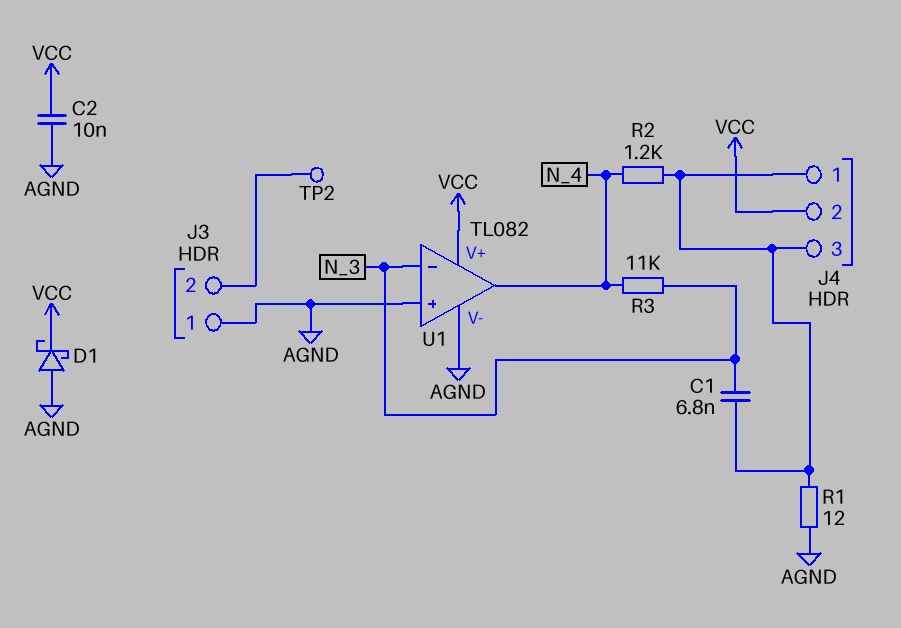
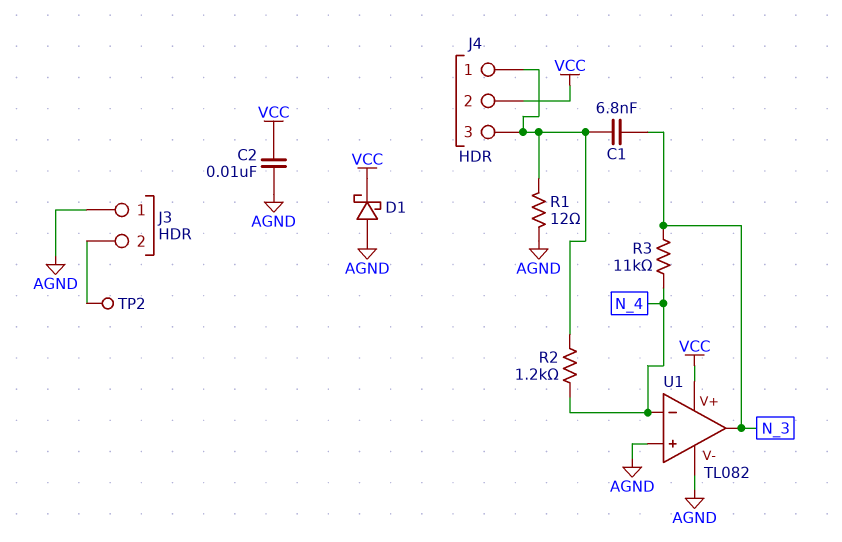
U1 pin in-: N_3 -> N_4
U1 pin out: N_4 -> N_3

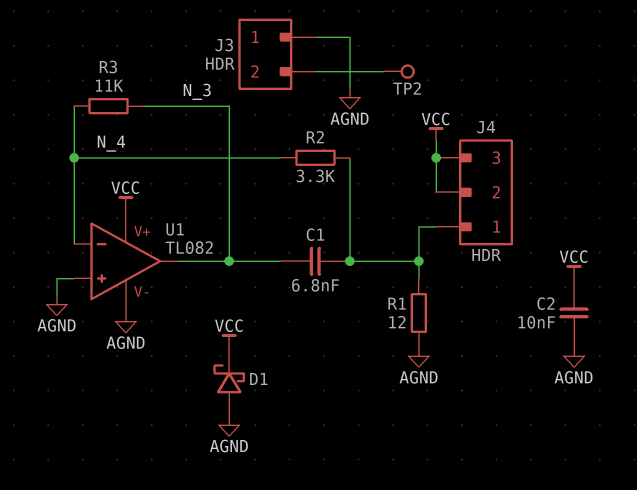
J4 pin 3: J4/1 -> VCC
R2: 1.2k (J4/1, N_4) -> 3.3k (J4/1, N_4)

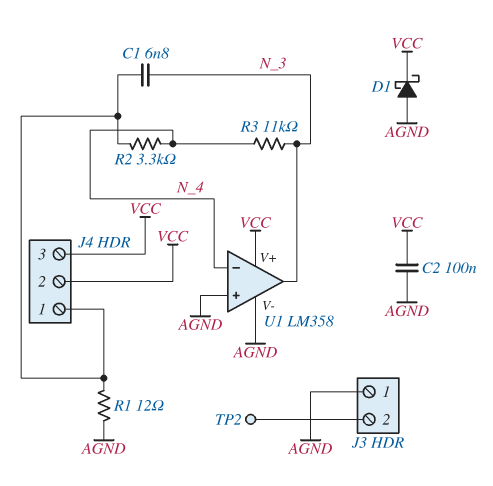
C2: 10nF (AGND, VCC) -> 100nF (AGND, VCC)
U1: TL082 -> LM358

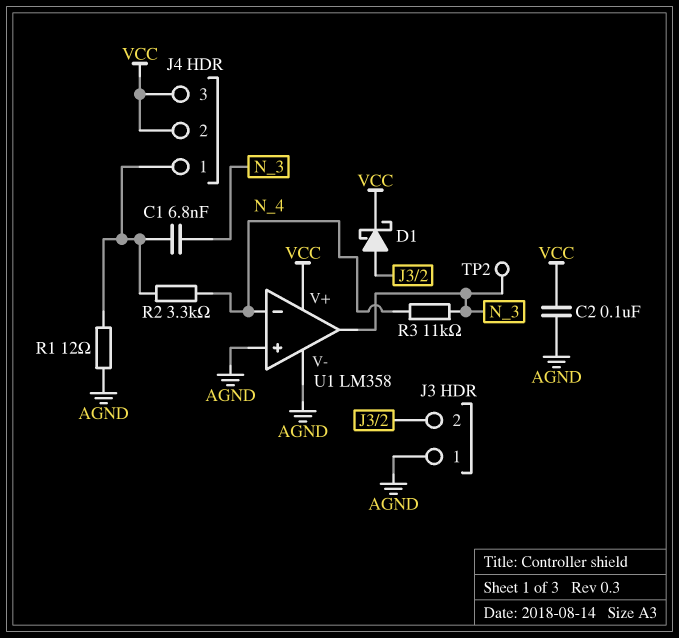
D1: schottky (A AGND, K VCC) -> schottky (A J3/2, K VCC)
TP2: test point (J3/2) -> test point (N_3)

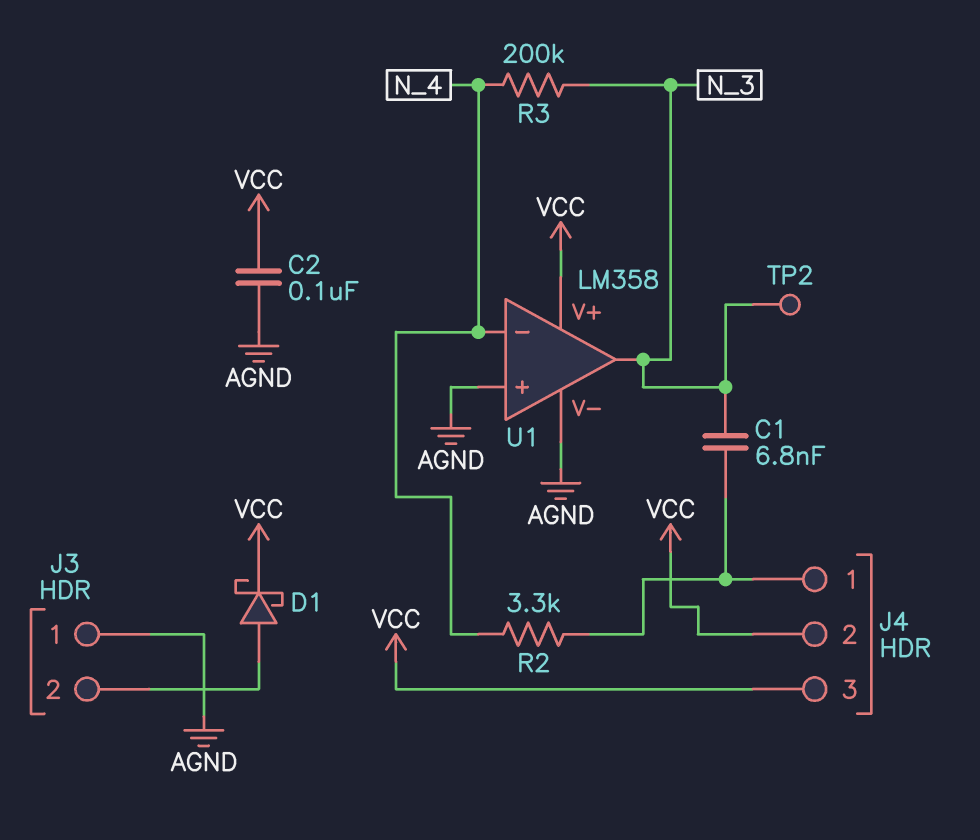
R1: 12 (AGND, J4/1) -> none
R3: 11k (N_3, N_4) -> 200k (N_3, N_4)

